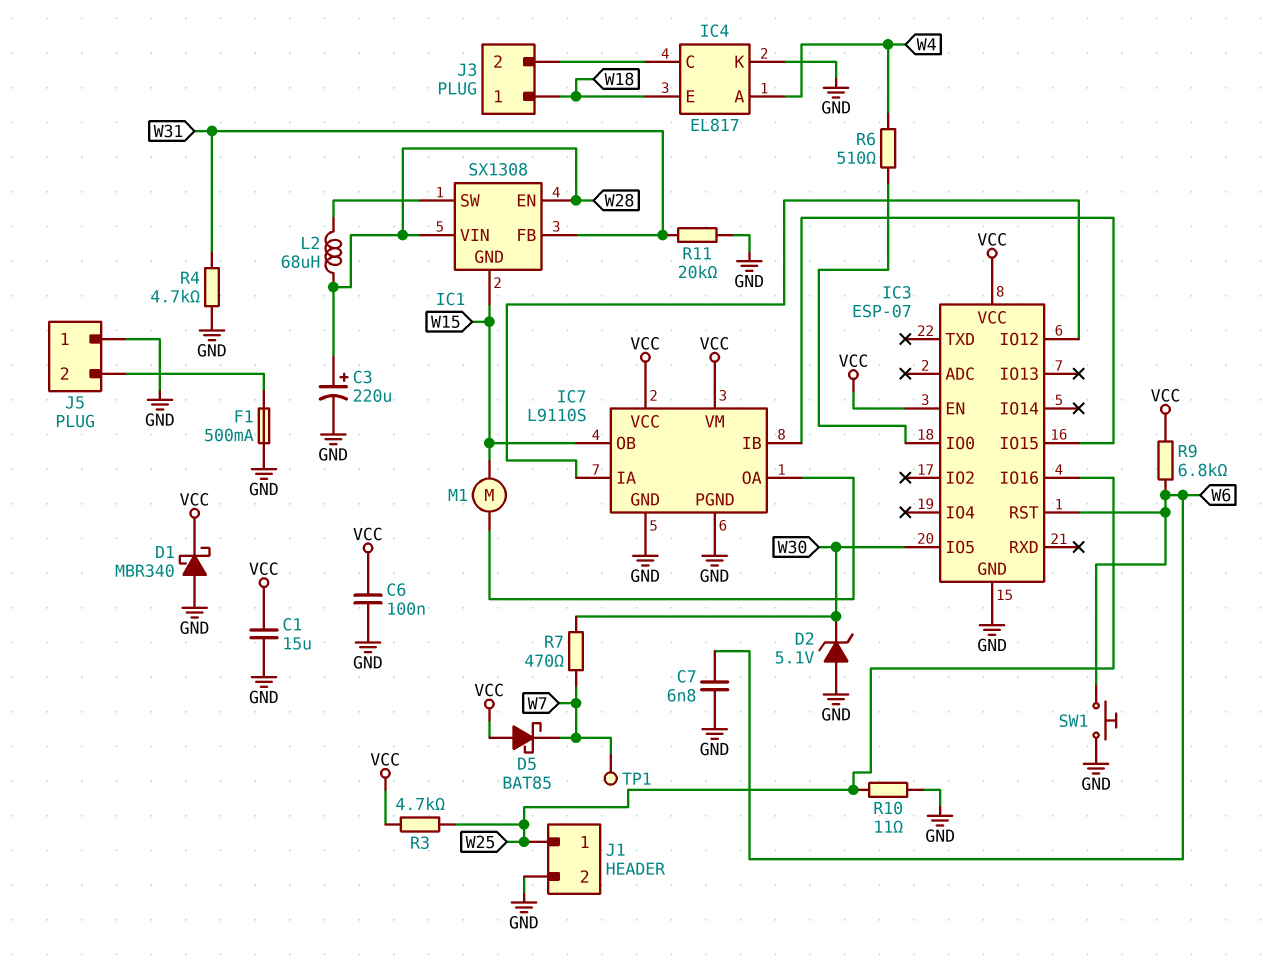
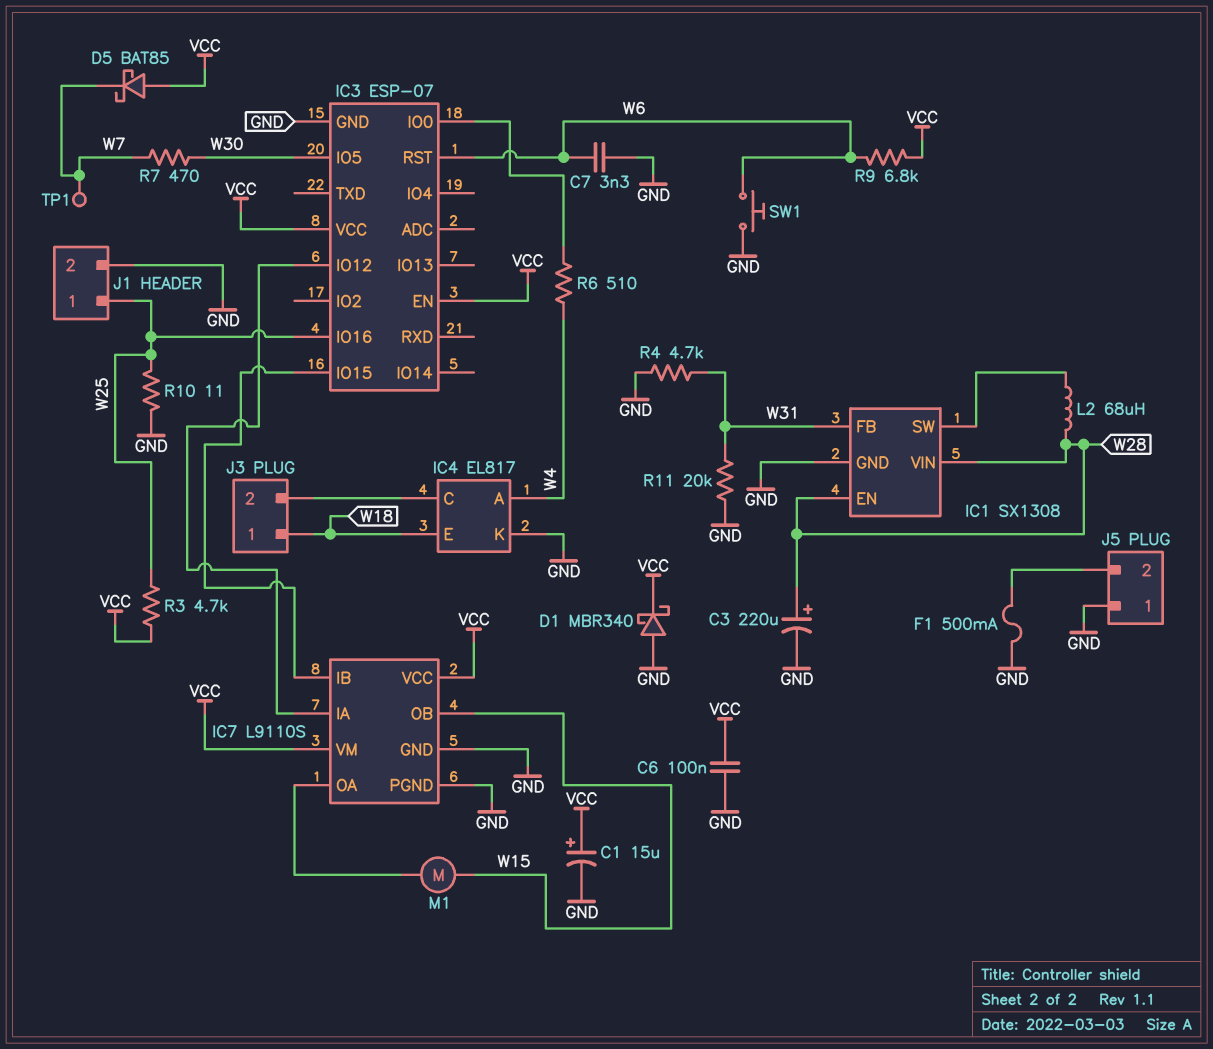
C1: 15uF (GND, VCC) -> 15uF (plus VCC, minus GND)
C7: 6.8nF (GND, W6) -> 3.3nF (GND, W6)
D2: zener 5.1V (A GND, K W30) -> none
IC1 pin GND: W15 -> GND

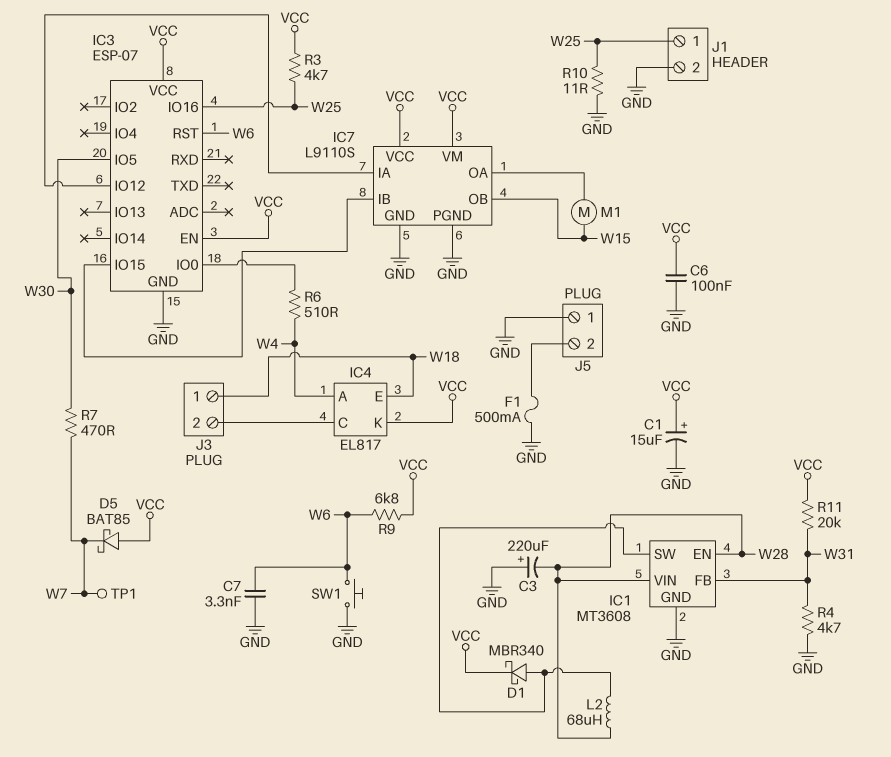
C3: 220uF (plus W28, minus GND) -> 220uF (plus GND, minus W28)
D1: schottky MBR340 (A GND, K VCC) -> schottky MBR340 (A IC1/SW, K VCC)
IC1: SX1308 -> MT3608
IC4 pin K: GND -> VCC
R11: 20k (GND, W31) -> 20k (VCC, W31)

